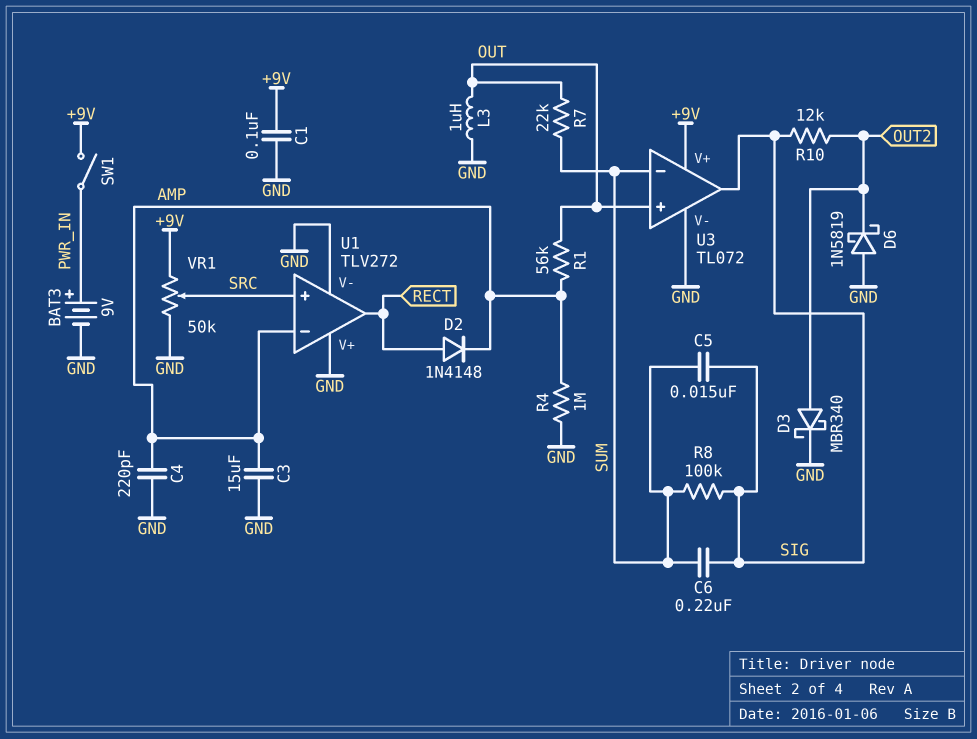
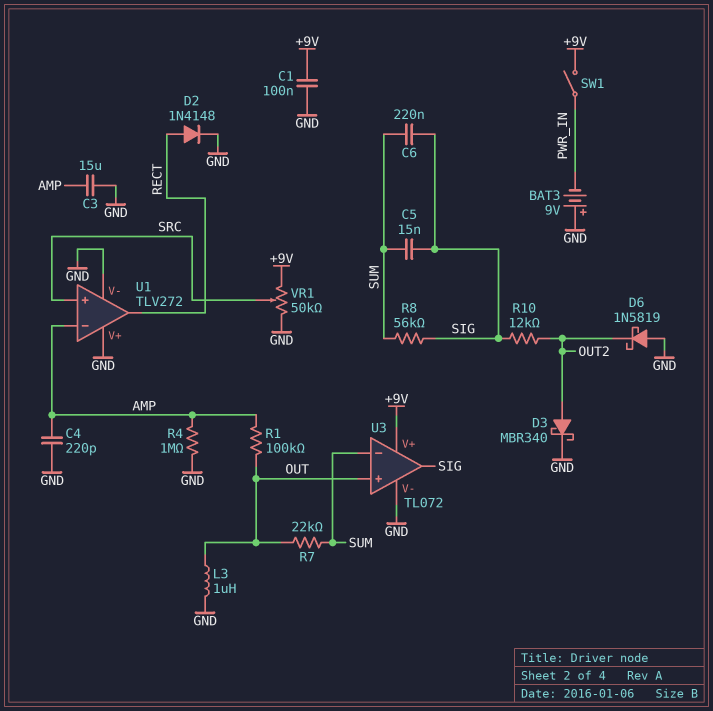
BAT3: 9V (plus PWR_IN, minus GND) -> 9V (plus GND, minus PWR_IN)
D2: diode 1N4148 (A RECT, K AMP) -> diode 1N4148 (A RECT, K GND)
R1: 56k (AMP, OUT) -> 100k (AMP, OUT)
R8: 100k (SIG, SUM) -> 56k (SIG, SUM)

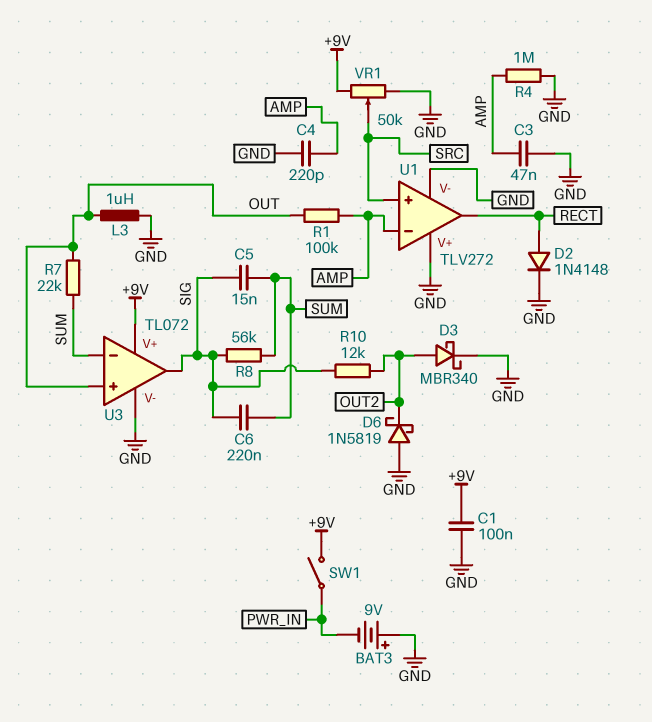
C3: 15uF (AMP, GND) -> 47nF (AMP, GND)

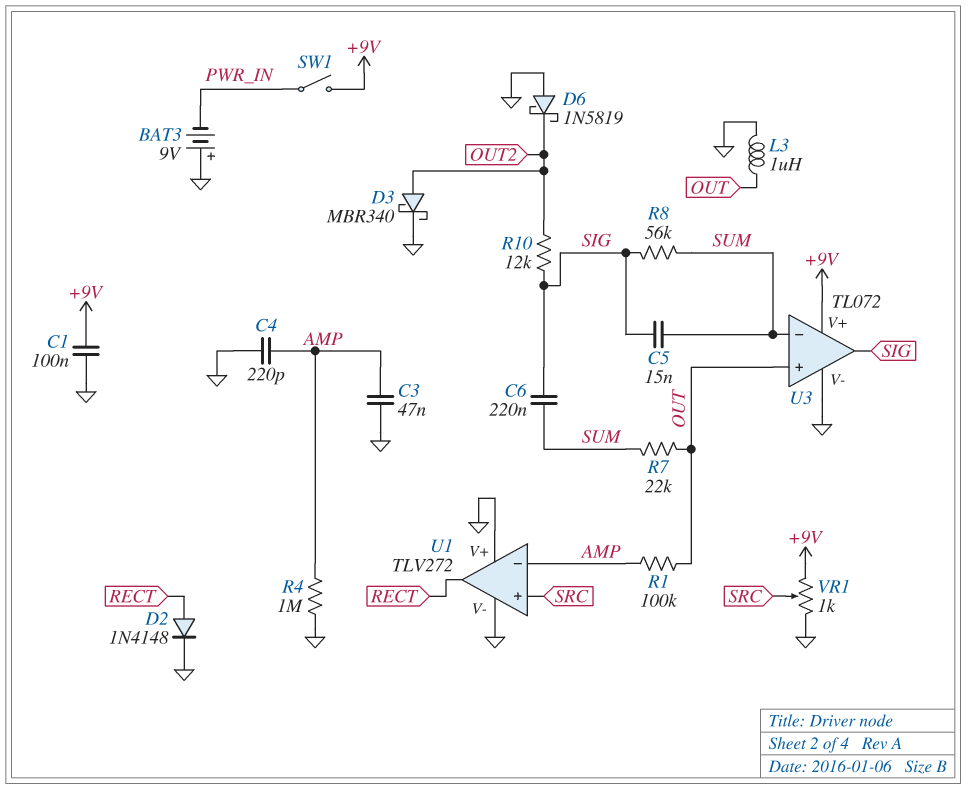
VR1: 50k (+9V, GND, wiper SRC) -> 1k (+9V, GND, wiper SRC)

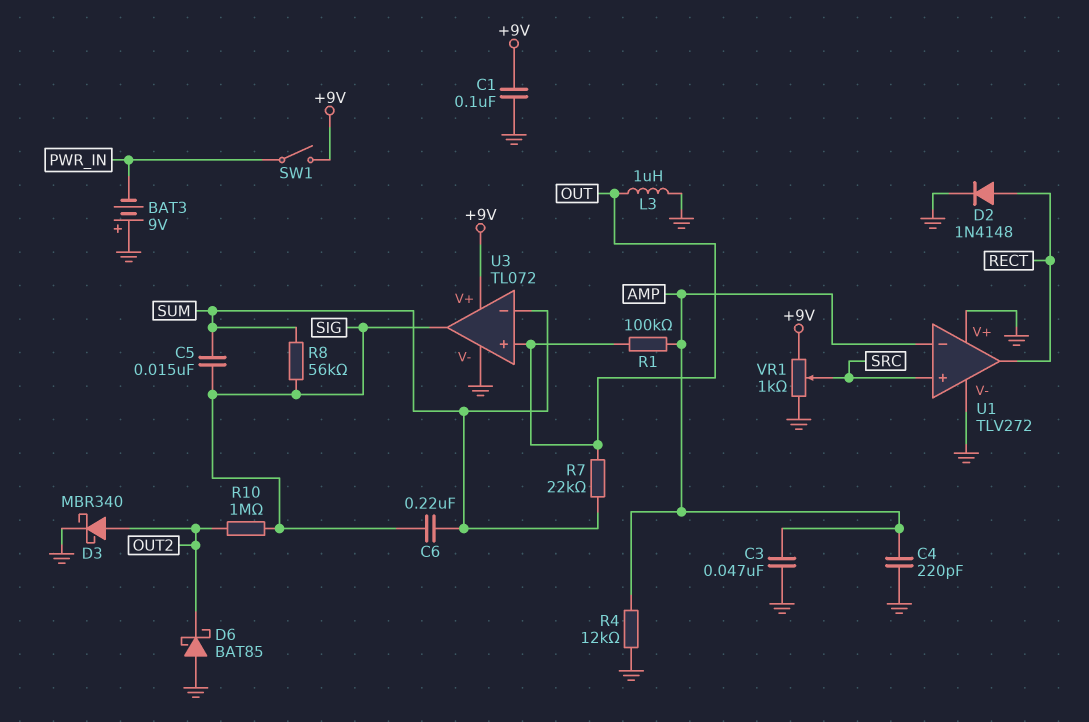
D6: schottky 1N5819 (A GND, K OUT2) -> schottky BAT85 (A GND, K OUT2)
R4: 1M (AMP, GND) -> 12k (AMP, GND)
R10: 12k (OUT2, SIG) -> 1M (OUT2, SIG)

